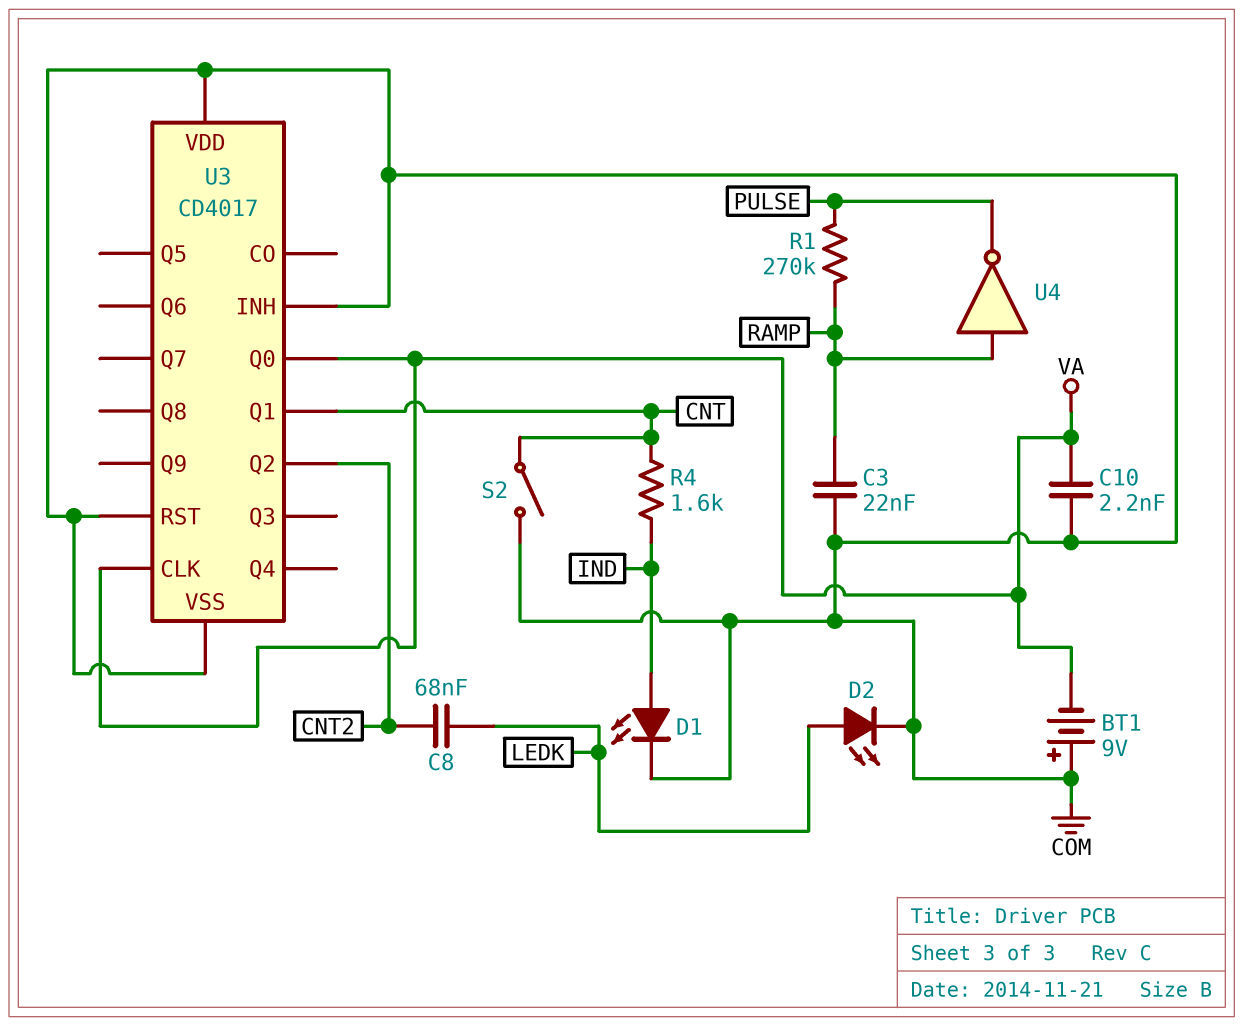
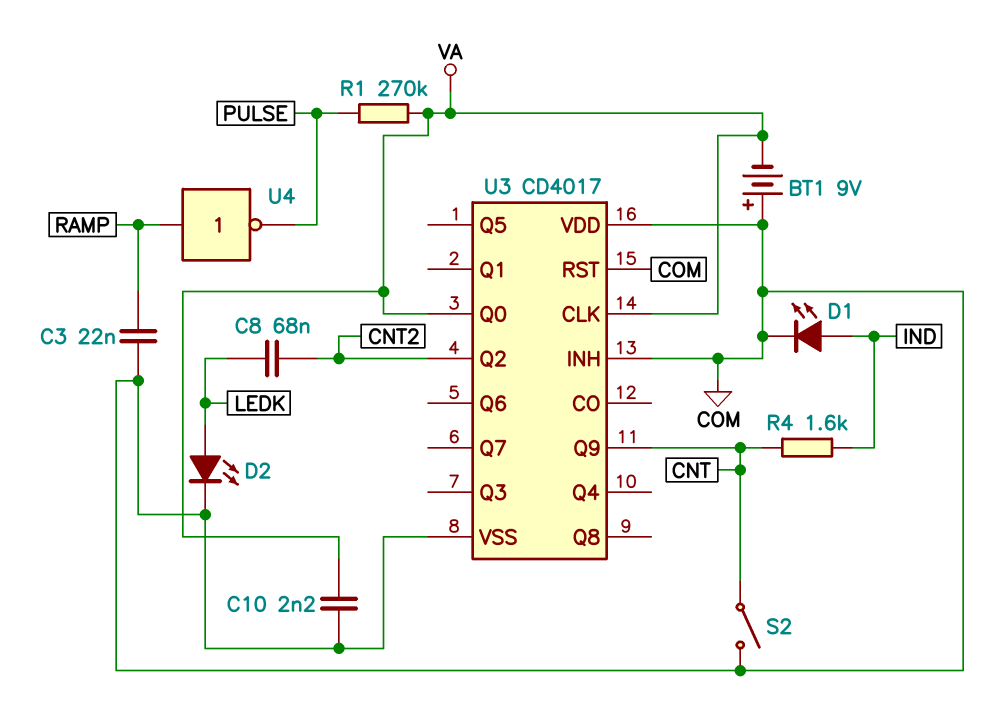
R1: 270k (PULSE, RAMP) -> 270k (PULSE, VA)
U3 pin Q1: CNT -> none
U3 pin Q9: none -> CNT

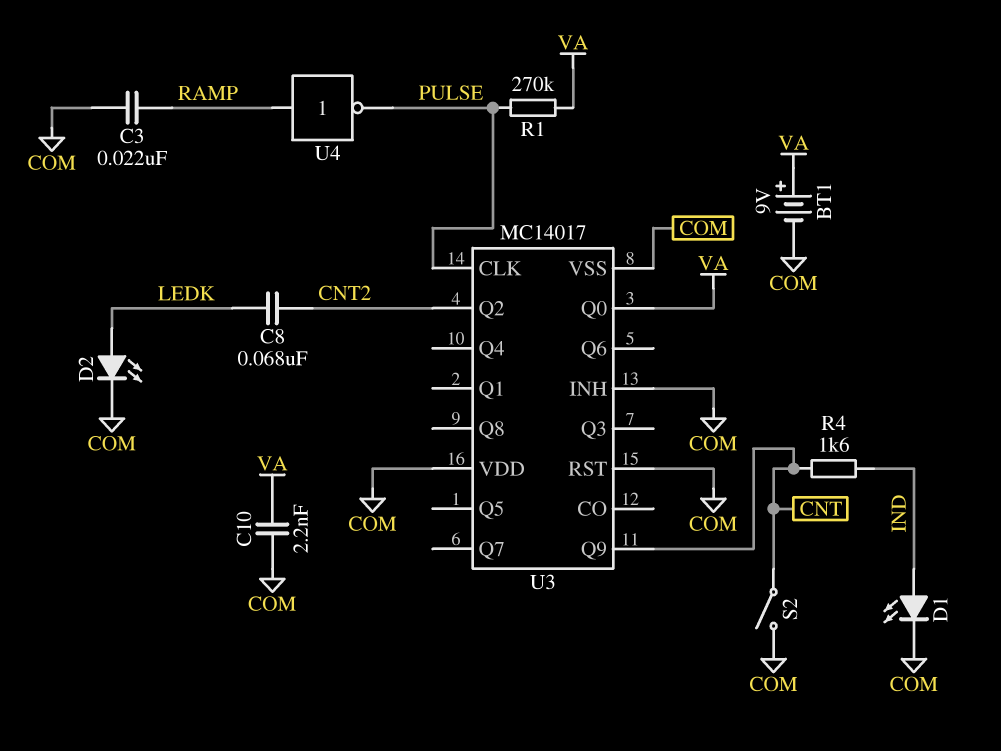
BT1: 9V (plus COM, minus VA) -> 9V (plus VA, minus COM)
U3: CD4017 -> MC14017
U3 pin CLK: VA -> PULSE

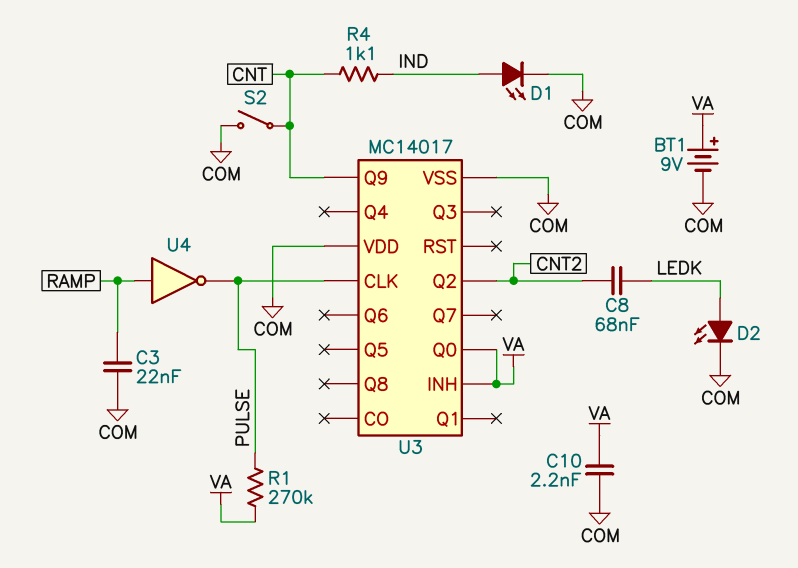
R4: 1.6k (CNT, IND) -> 1.1k (CNT, IND)
U3 pin INH: COM -> VA
U3 pin RST: COM -> none

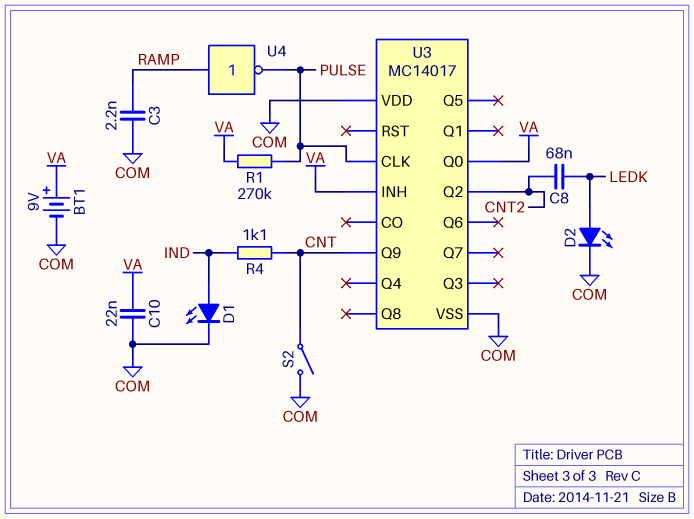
C3: 22nF (COM, RAMP) -> 2.2nF (COM, RAMP)
C10: 2.2nF (COM, VA) -> 22nF (COM, VA)

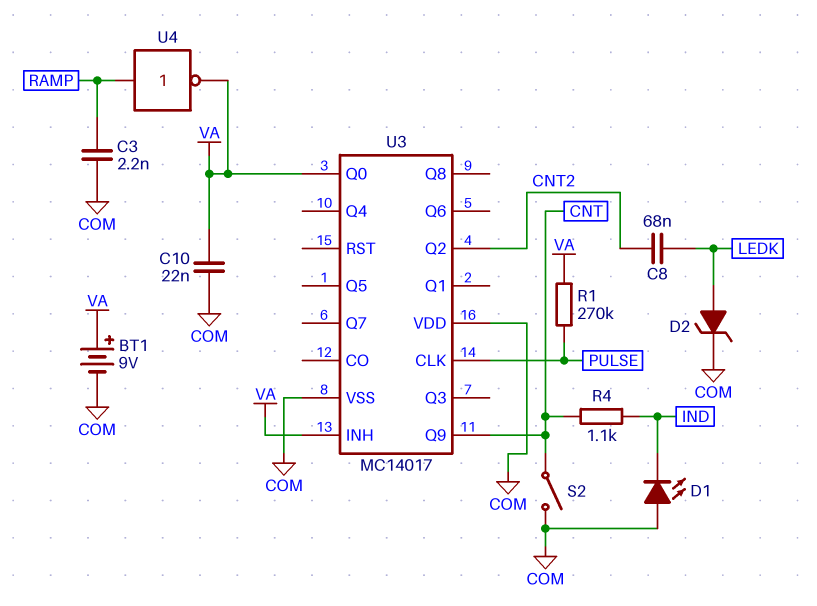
D1: LED (A IND, K COM) -> LED (A COM, K IND)
D2: LED (A LEDK, K COM) -> zener (A LEDK, K COM)
U4: NOT (in RAMP, out PULSE) -> NOT (in RAMP, out VA)

